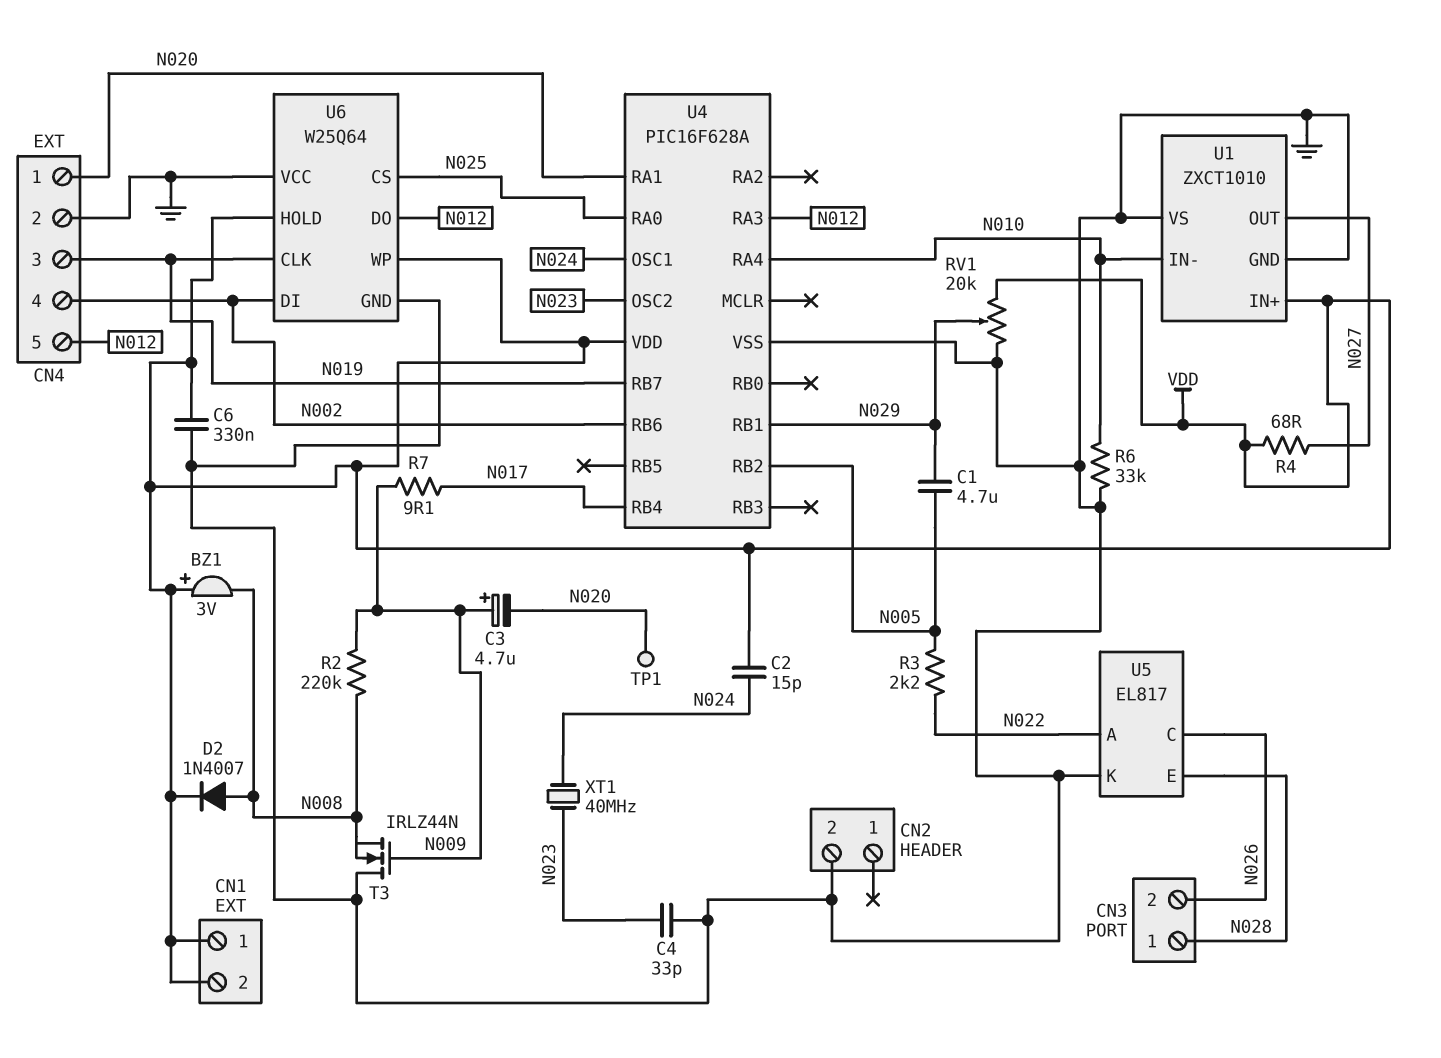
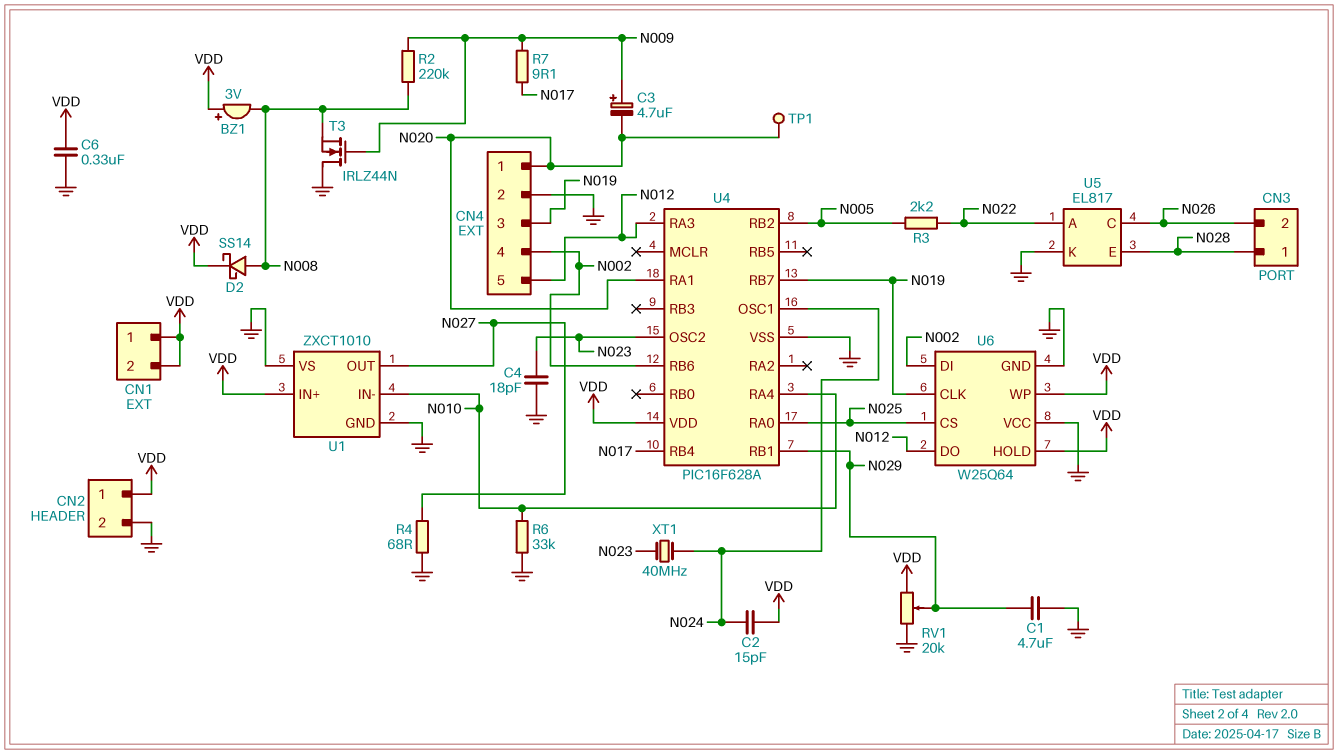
C1: 4.7uF (N005, N029) -> 4.7uF (GND, N029)
C4: 33pF (GND, N023) -> 18pF (GND, N023)
CN2 pin 1: none -> VDD
D2: diode 1N4007 (A N008, K VDD) -> schottky SS14 (A N008, K VDD)
R4: 68 (N027, VDD) -> 68 (GND, N027)

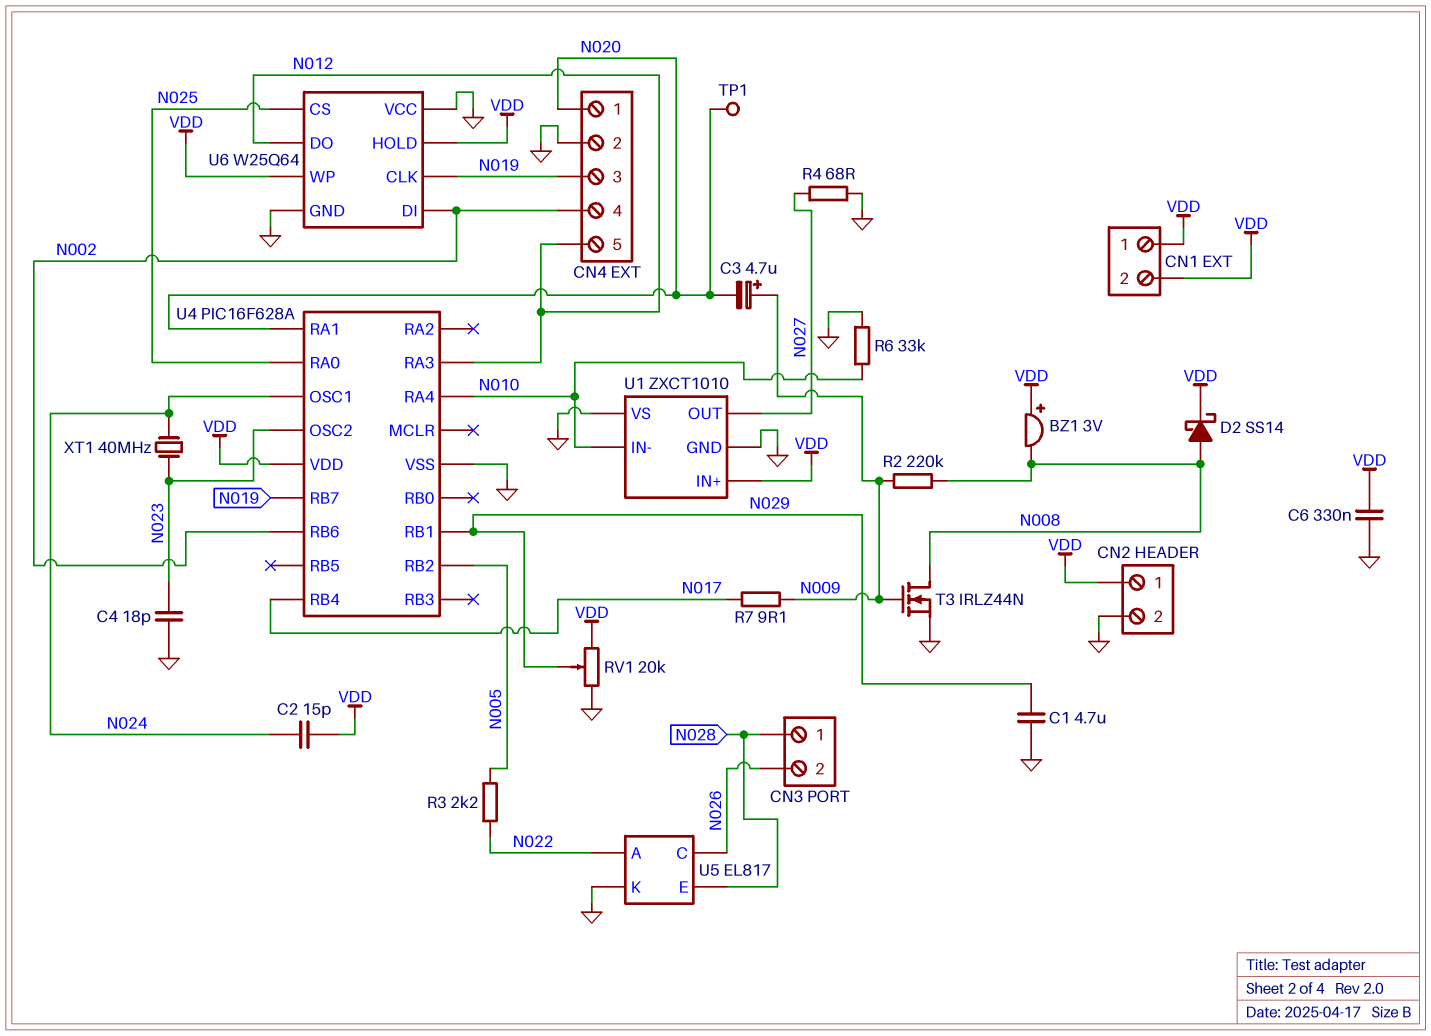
T3: NMOS IRLZ44N (G N009, D GND, S N008) -> NMOS IRLZ44N (G N009, D N008, S GND)

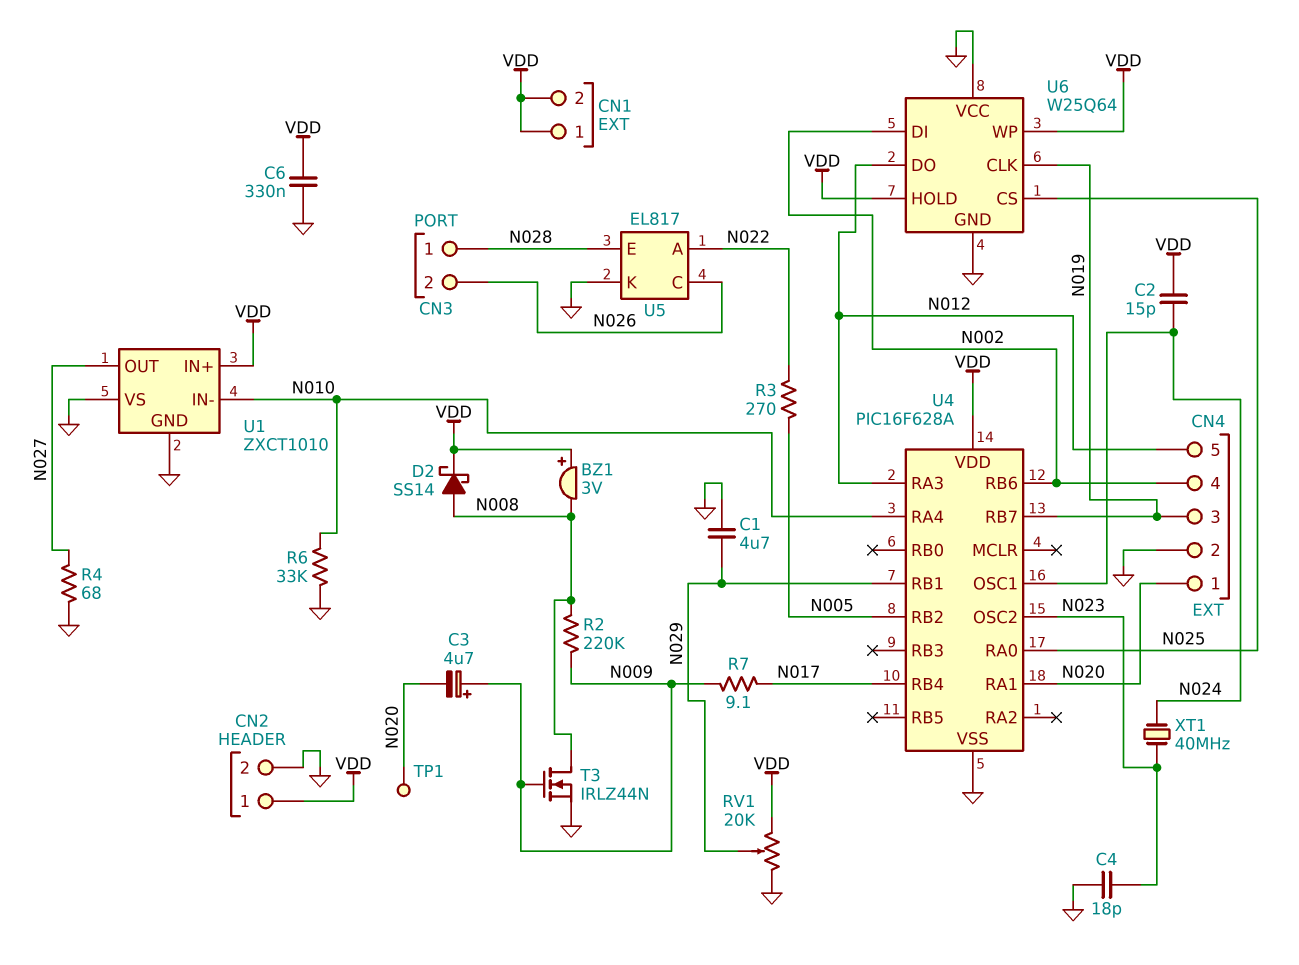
R3: 2.2k (N005, N022) -> 270 (N005, N022)

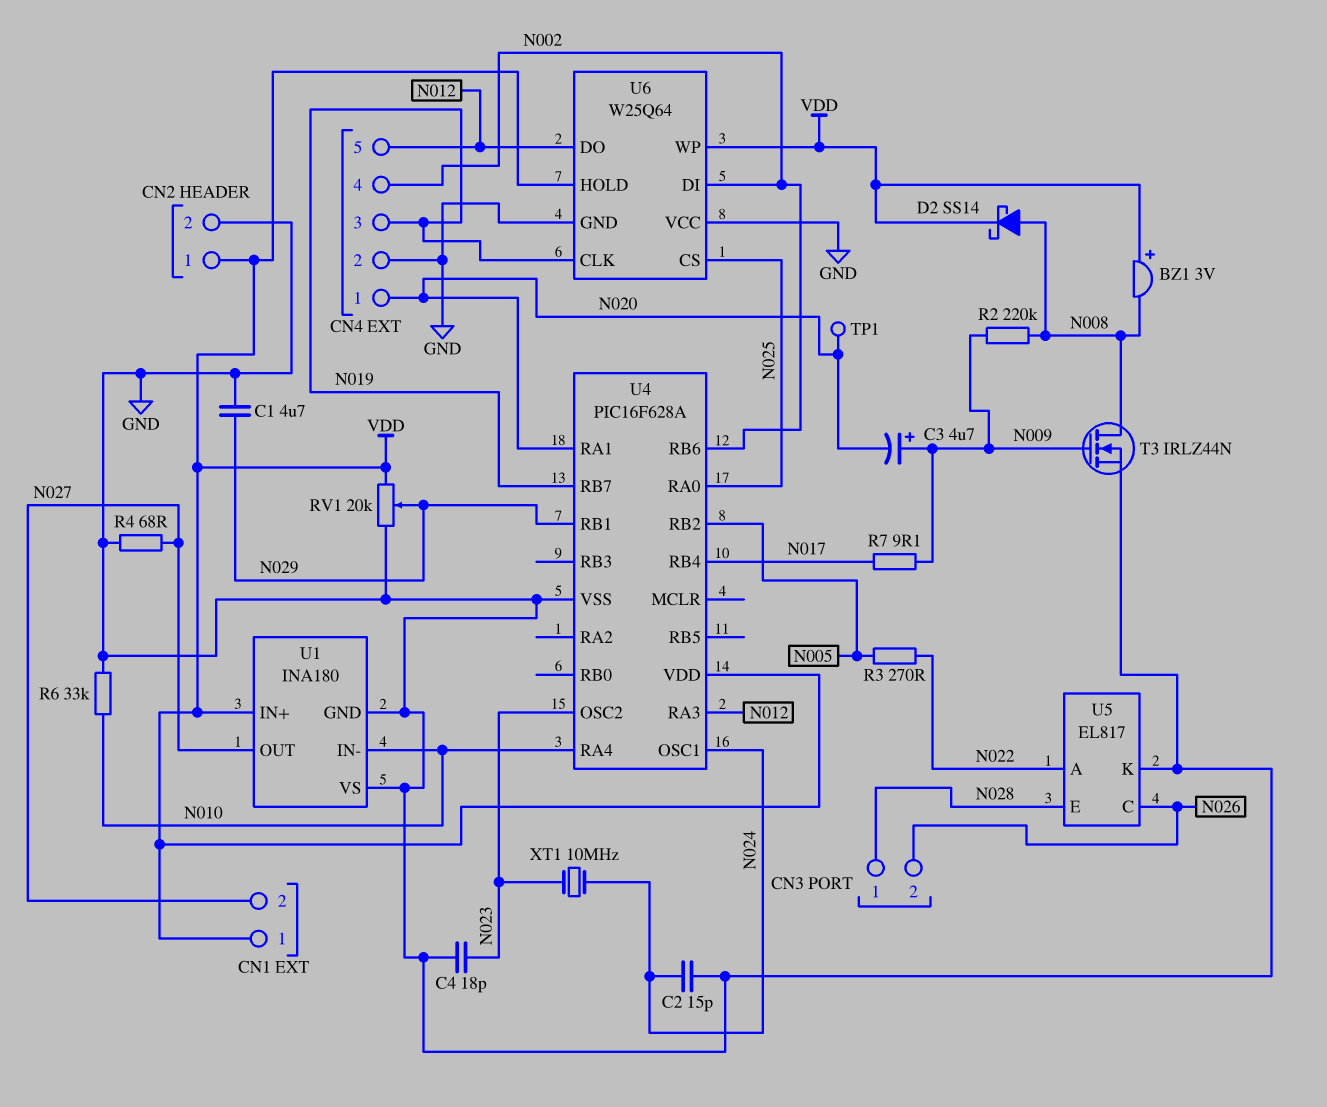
C2: 15pF (N024, VDD) -> 15pF (GND, N024)
C6: 330nF (GND, VDD) -> none
CN1 pin 2: VDD -> N027
U1: ZXCT1010 -> INA180
XT1: 40MHz (N023, N024) -> 10MHz (N023, N024)

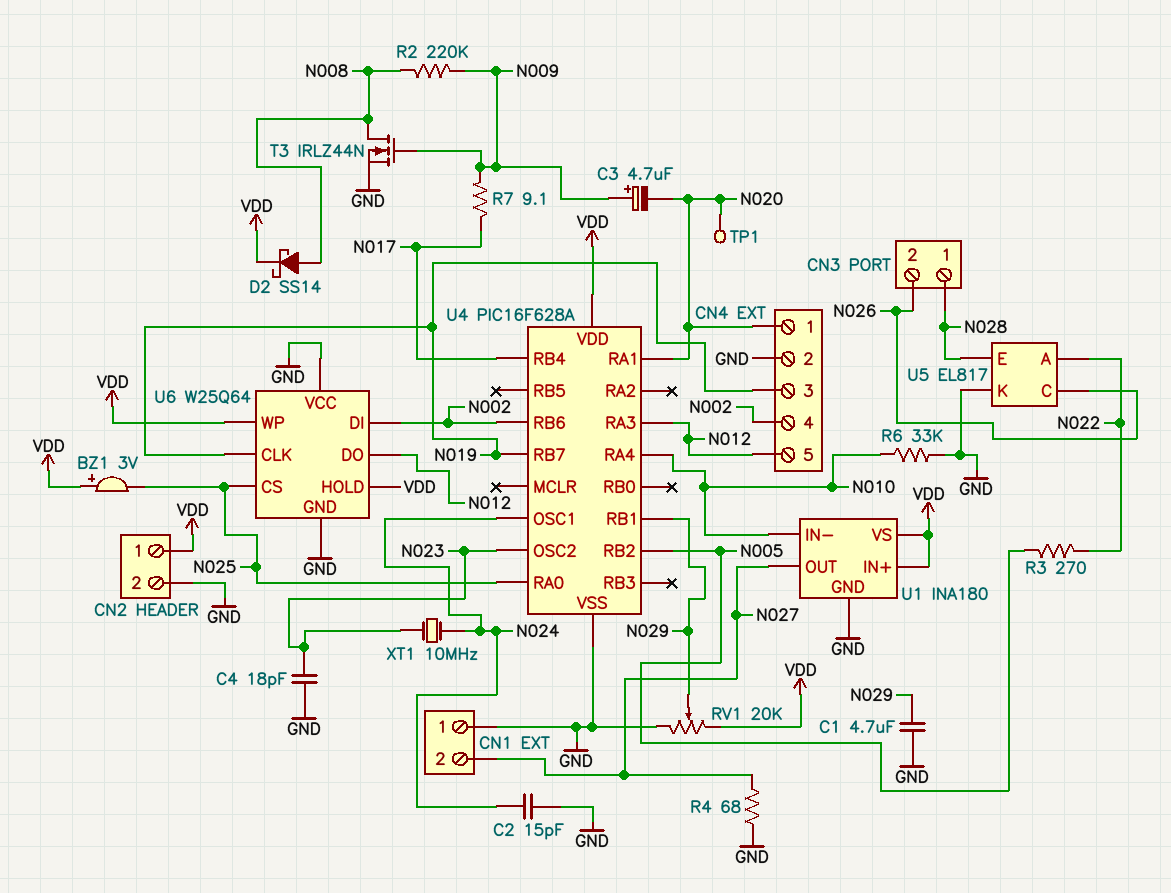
BZ1: buzzer 3V (plus VDD, minus N008) -> buzzer 3V (plus VDD, minus N025)
CN1 pin 1: VDD -> GND
U1 pin VS: GND -> VDD

